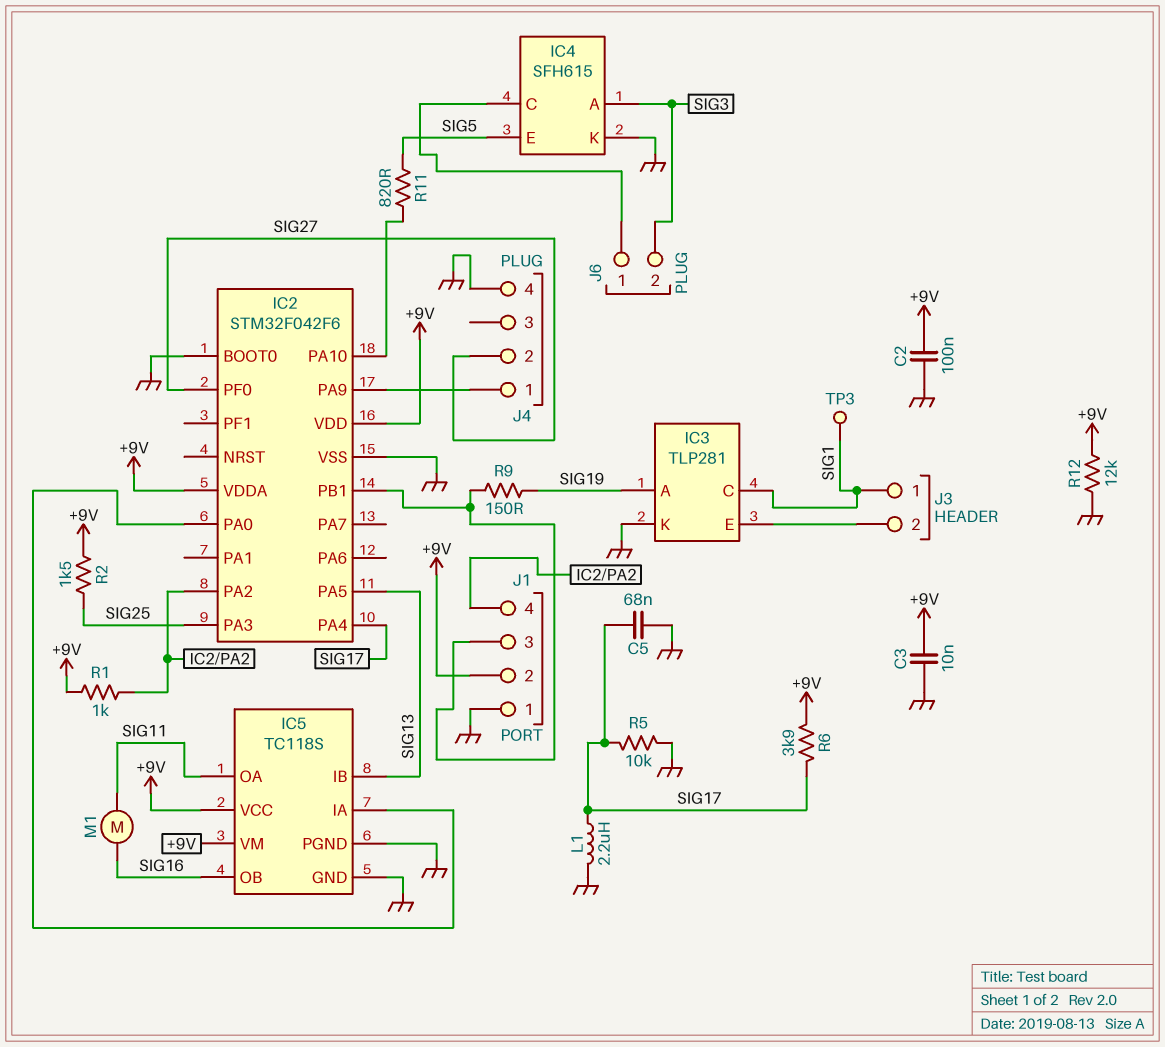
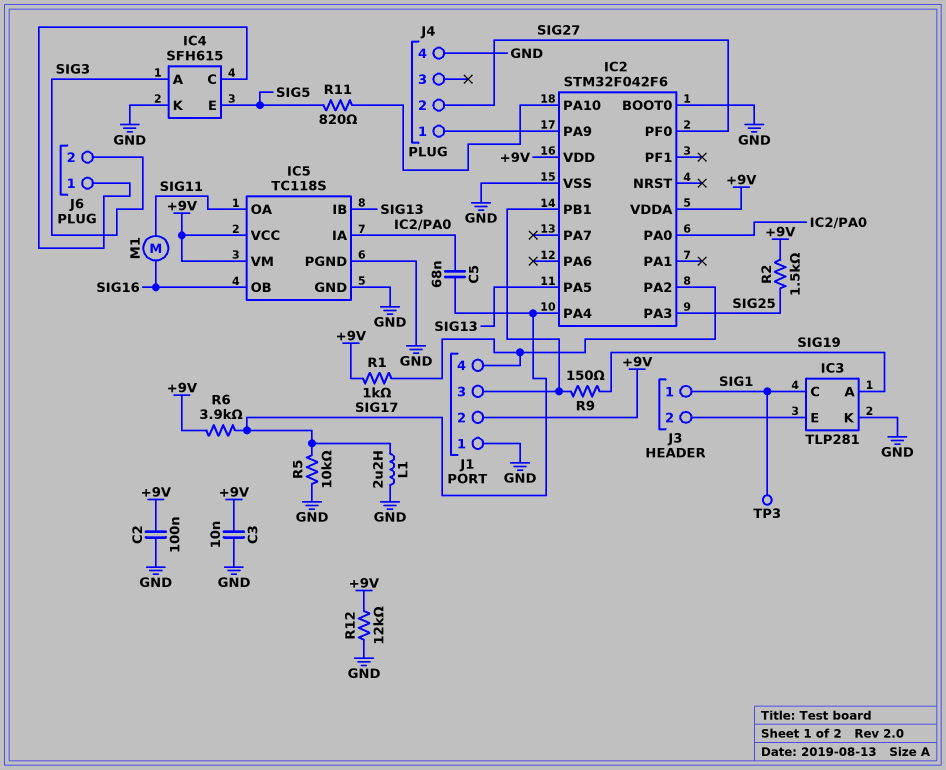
C5: 68nF (GND, SIG17) -> 68nF (IC2/PA0, SIG17)

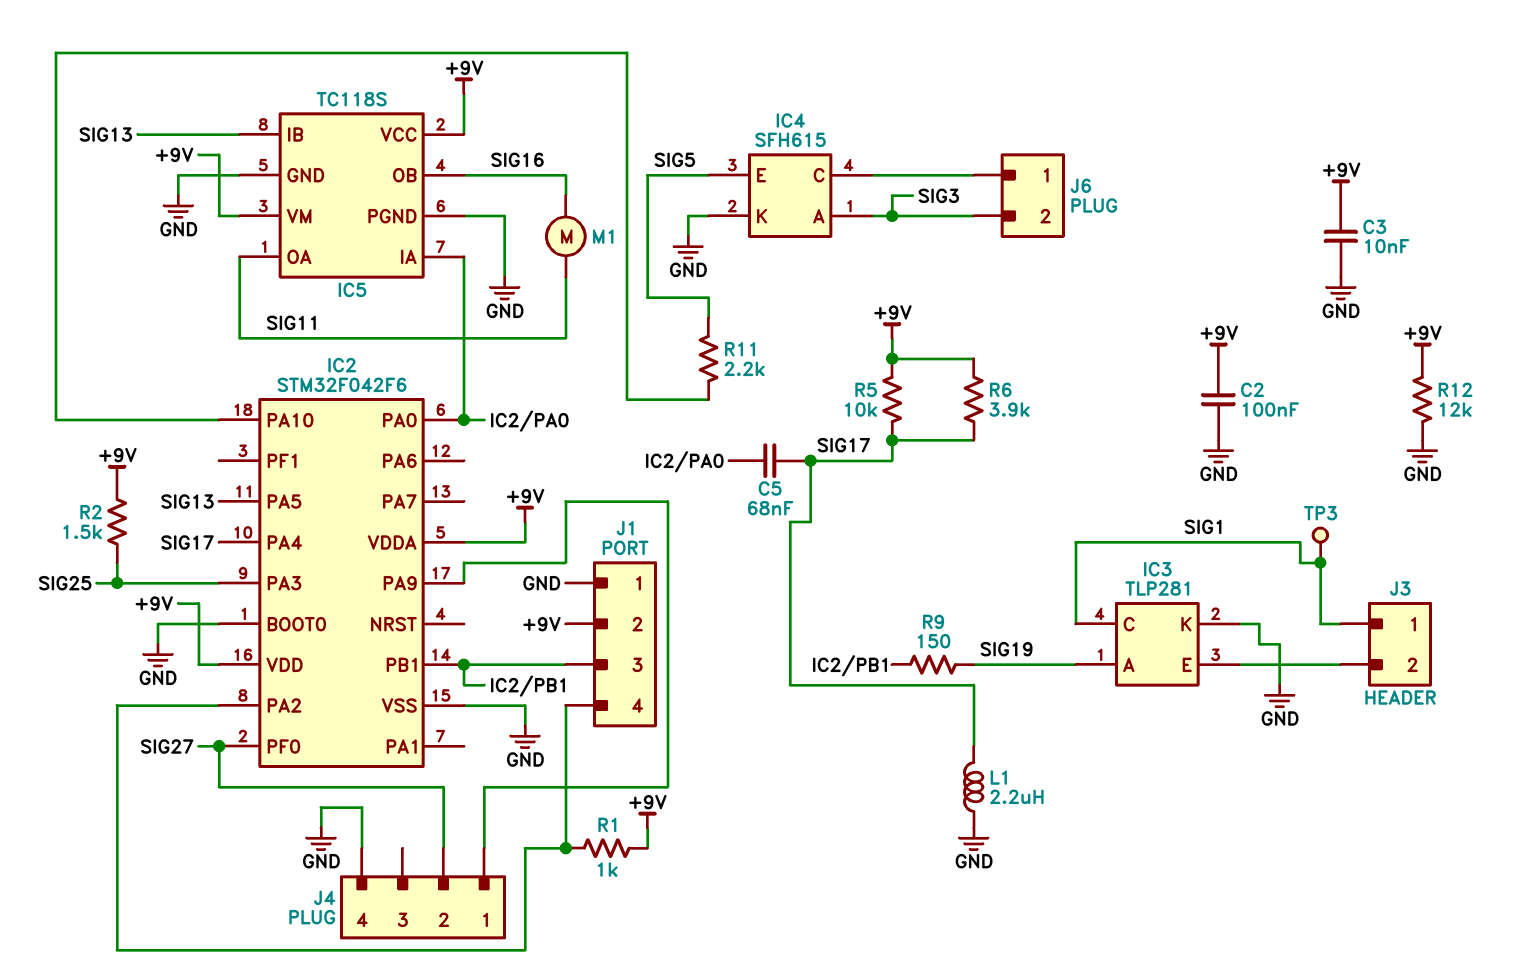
R5: 10k (GND, SIG17) -> 10k (+9V, SIG17)
R11: 820 (IC2/PA10, SIG5) -> 2.2k (IC2/PA10, SIG5)

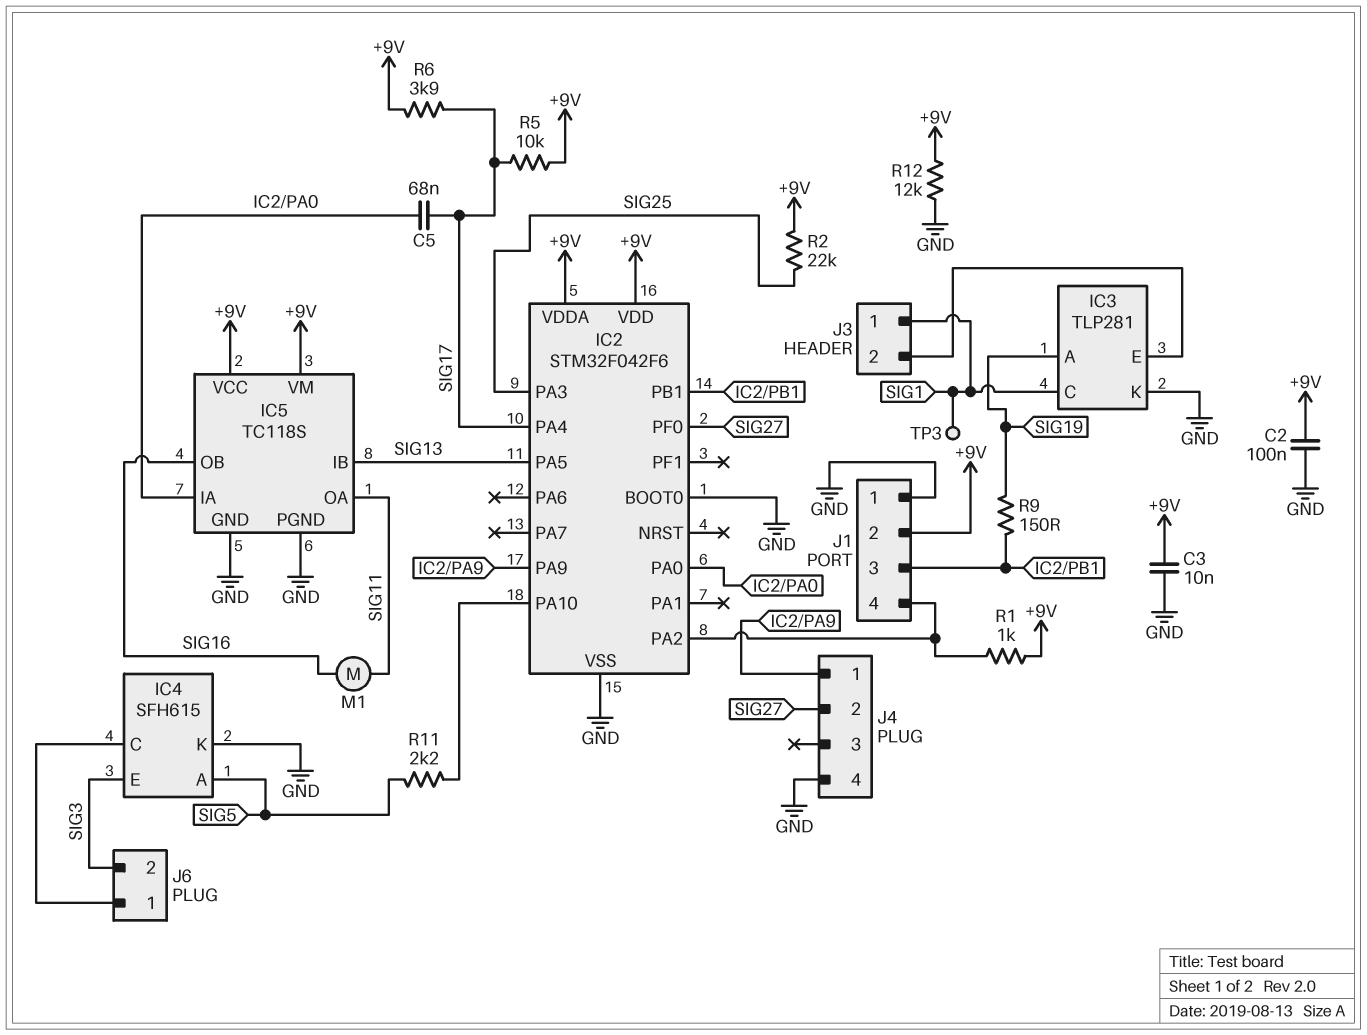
IC4 pin A: SIG3 -> SIG5
IC4 pin E: SIG5 -> SIG3
L1: 2.2uH (GND, SIG17) -> none
R2: 1.5k (+9V, SIG25) -> 22k (+9V, SIG25)

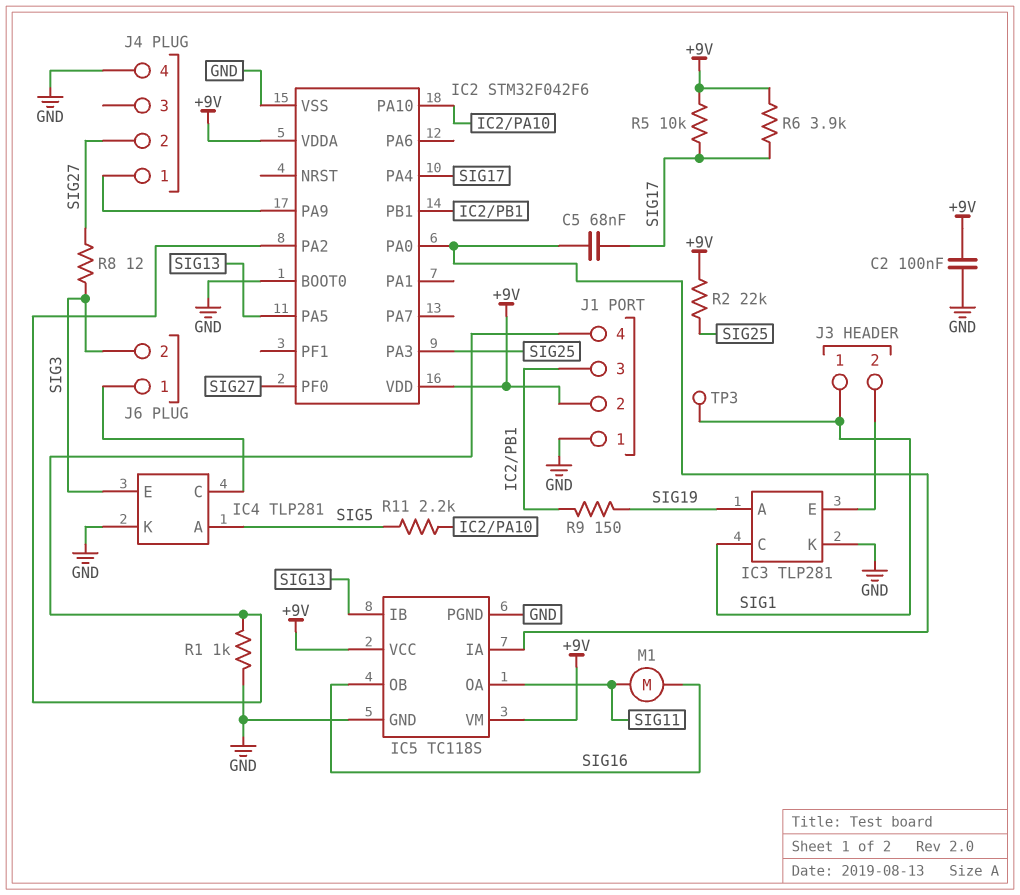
C3: 10nF (+9V, GND) -> none
IC4: SFH615 -> TLP281
R1: 1k (+9V, IC2/PA2) -> 1k (GND, IC2/PA2)
R8: none -> 12 (SIG3, SIG27)
R12: 12k (+9V, GND) -> none

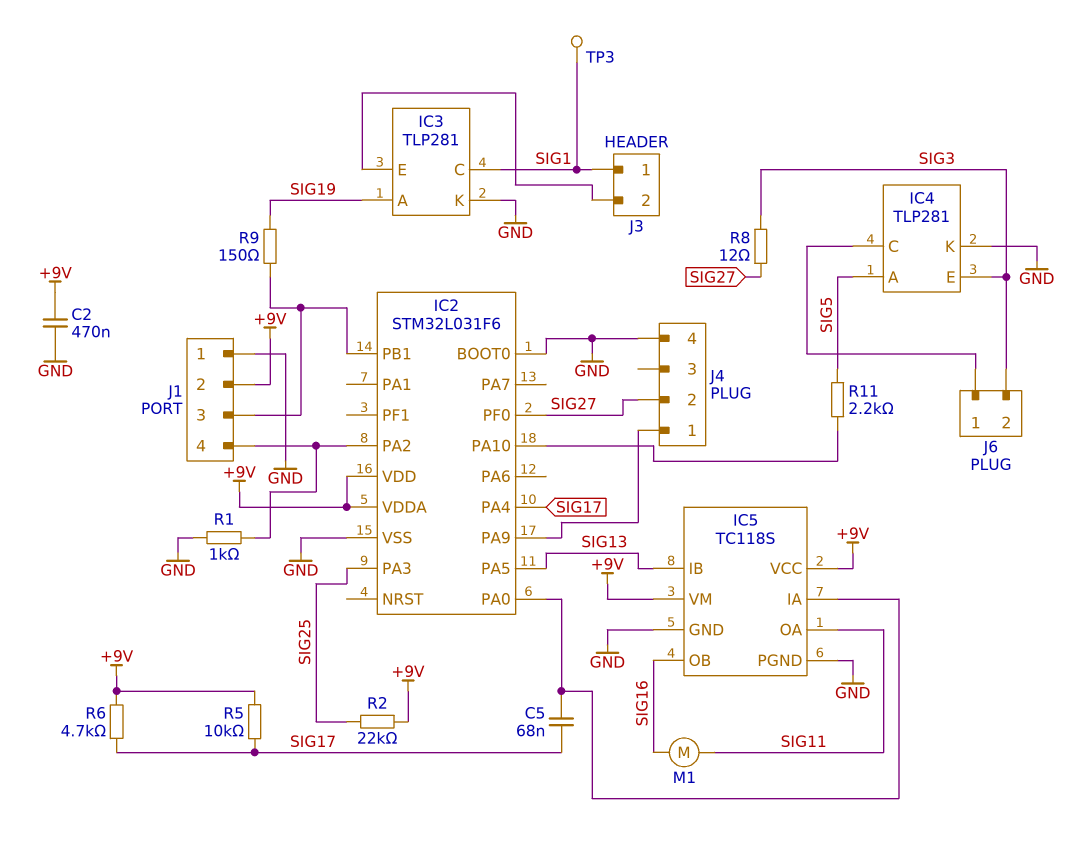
C2: 100nF (+9V, GND) -> 470nF (+9V, GND)
IC2: STM32F042F6 -> STM32L031F6
R6: 3.9k (+9V, SIG17) -> 4.7k (+9V, SIG17)

